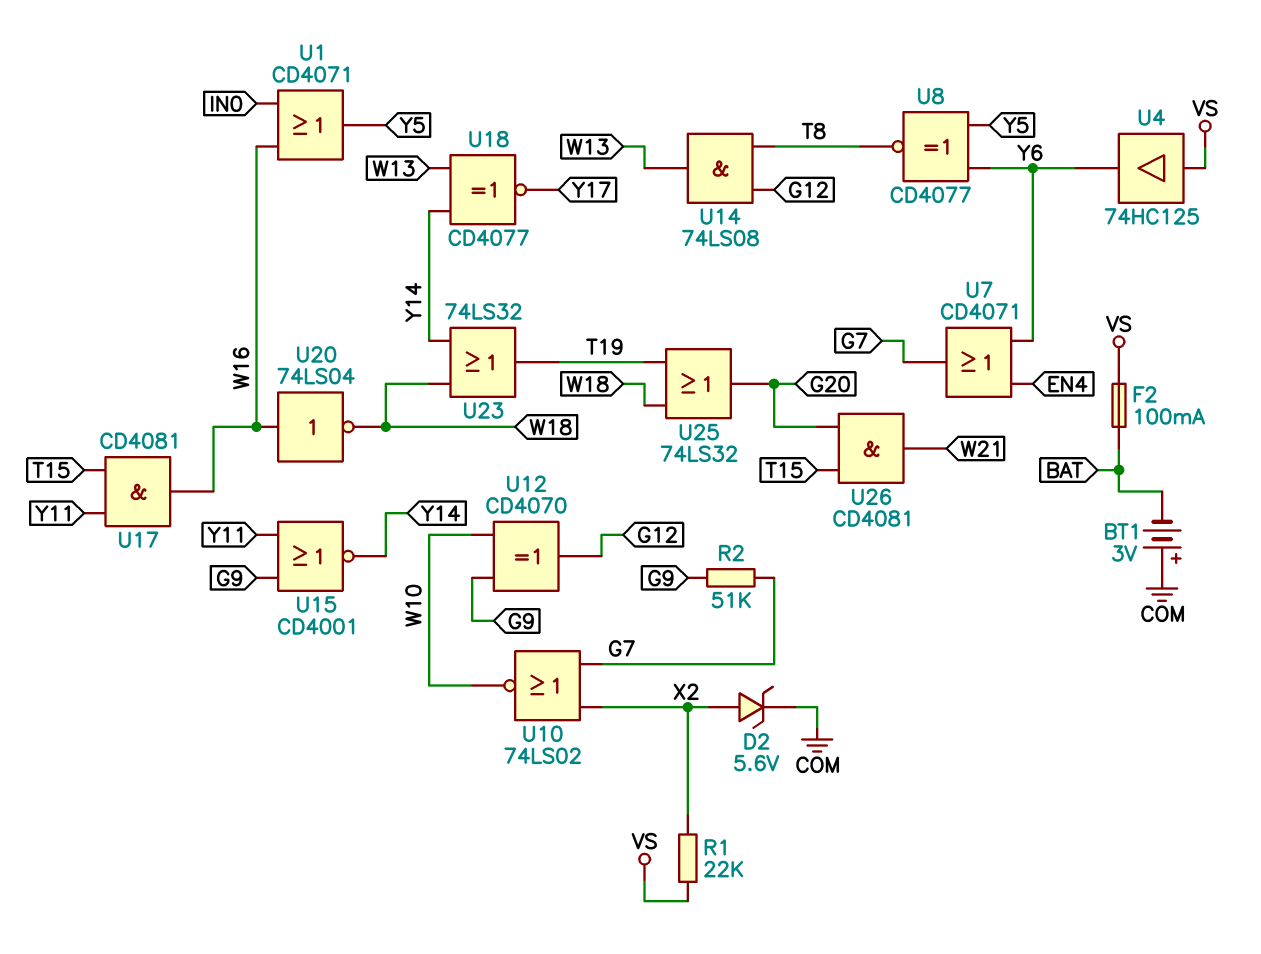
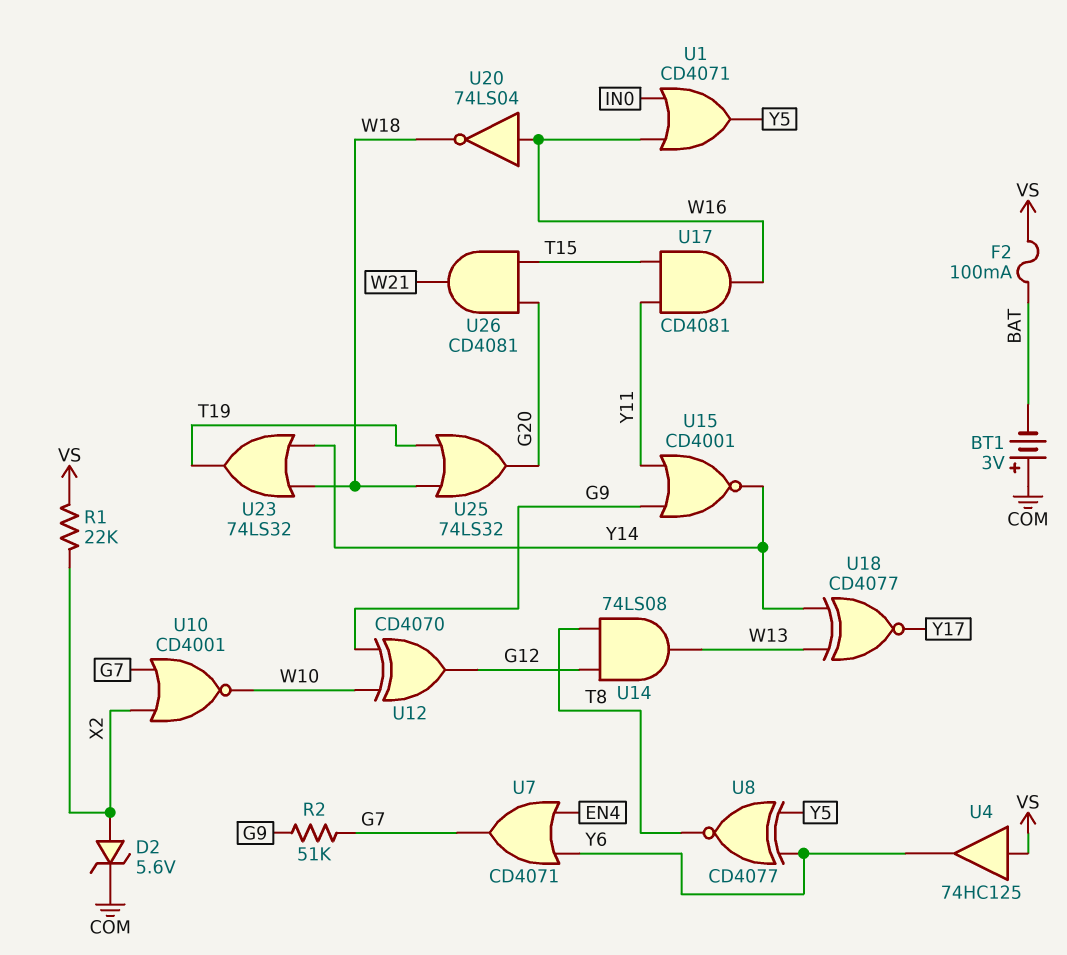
U10: NOR 74LS02 (in G7, in X2, out W10) -> NOR CD4001 (in G7, in X2, out W10)

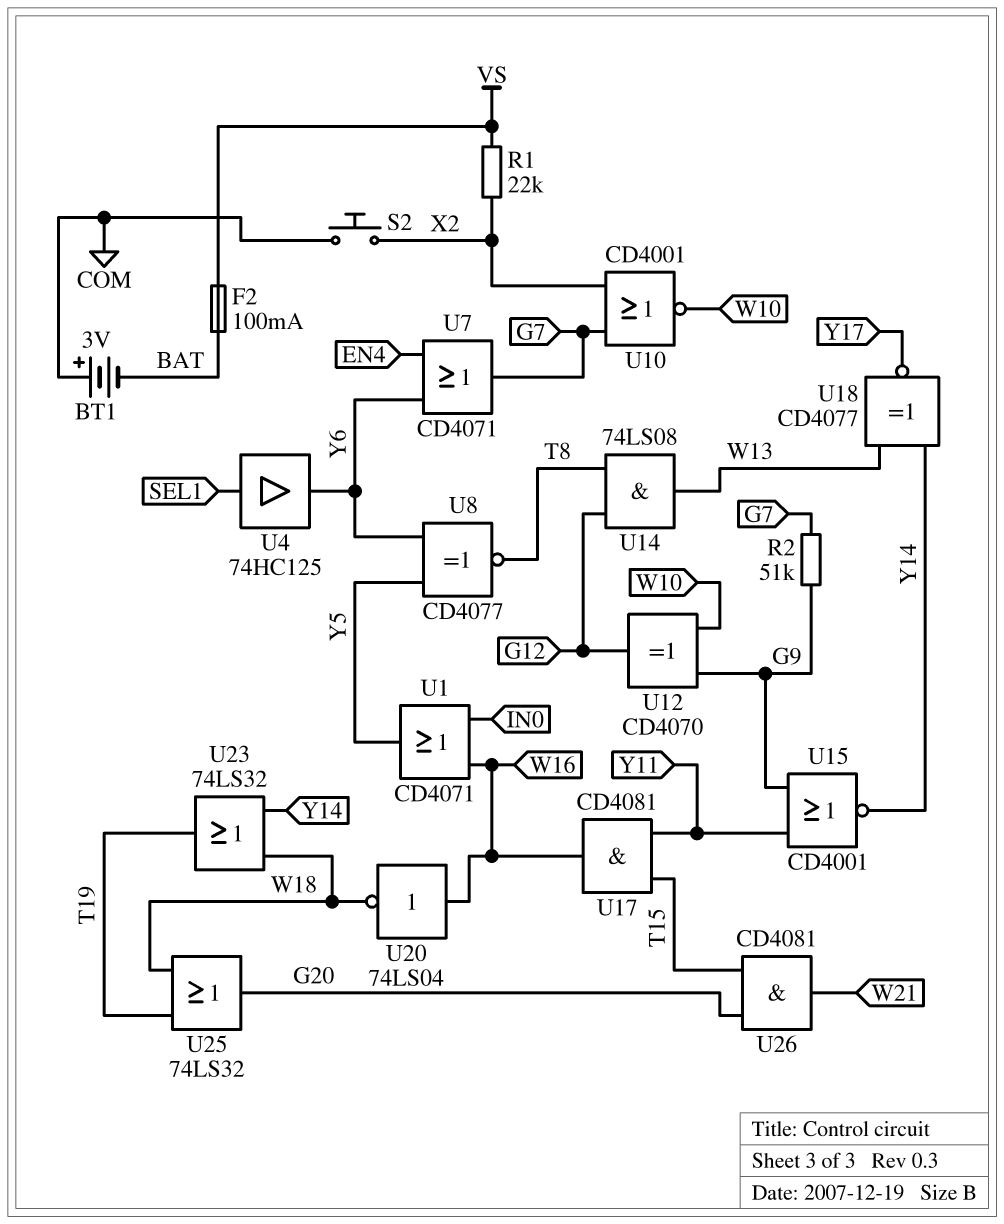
D2: zener 5.6V (A X2, K COM) -> none
S2: none -> button (COM, X2)
U4: buffer 74HC125 (in VS, out Y6) -> buffer 74HC125 (in SEL1, out Y6)

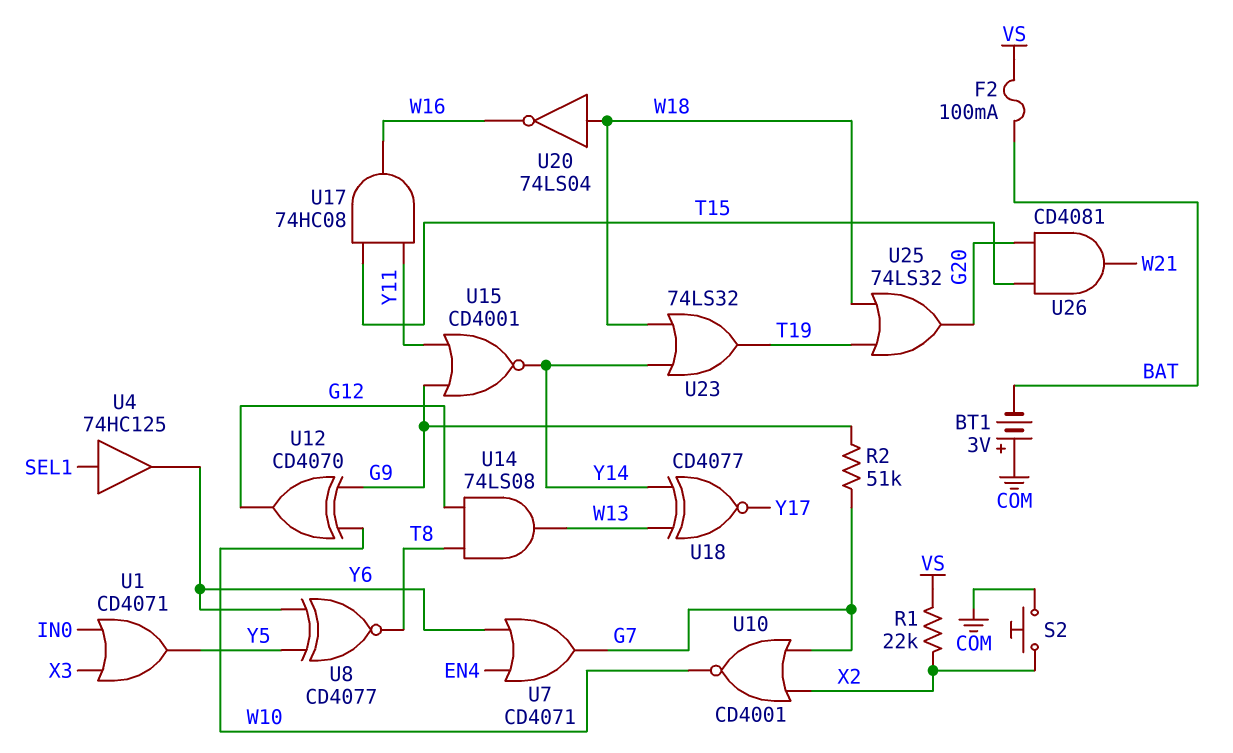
U1: OR CD4071 (in IN0, in W16, out Y5) -> OR CD4071 (in IN0, in X3, out Y5)
U17: AND CD4081 (in T15, in Y11, out W16) -> AND 74HC08 (in T15, in Y11, out W16)
U20: NOT 74LS04 (in W16, out W18) -> NOT 74LS04 (in W18, out W16)

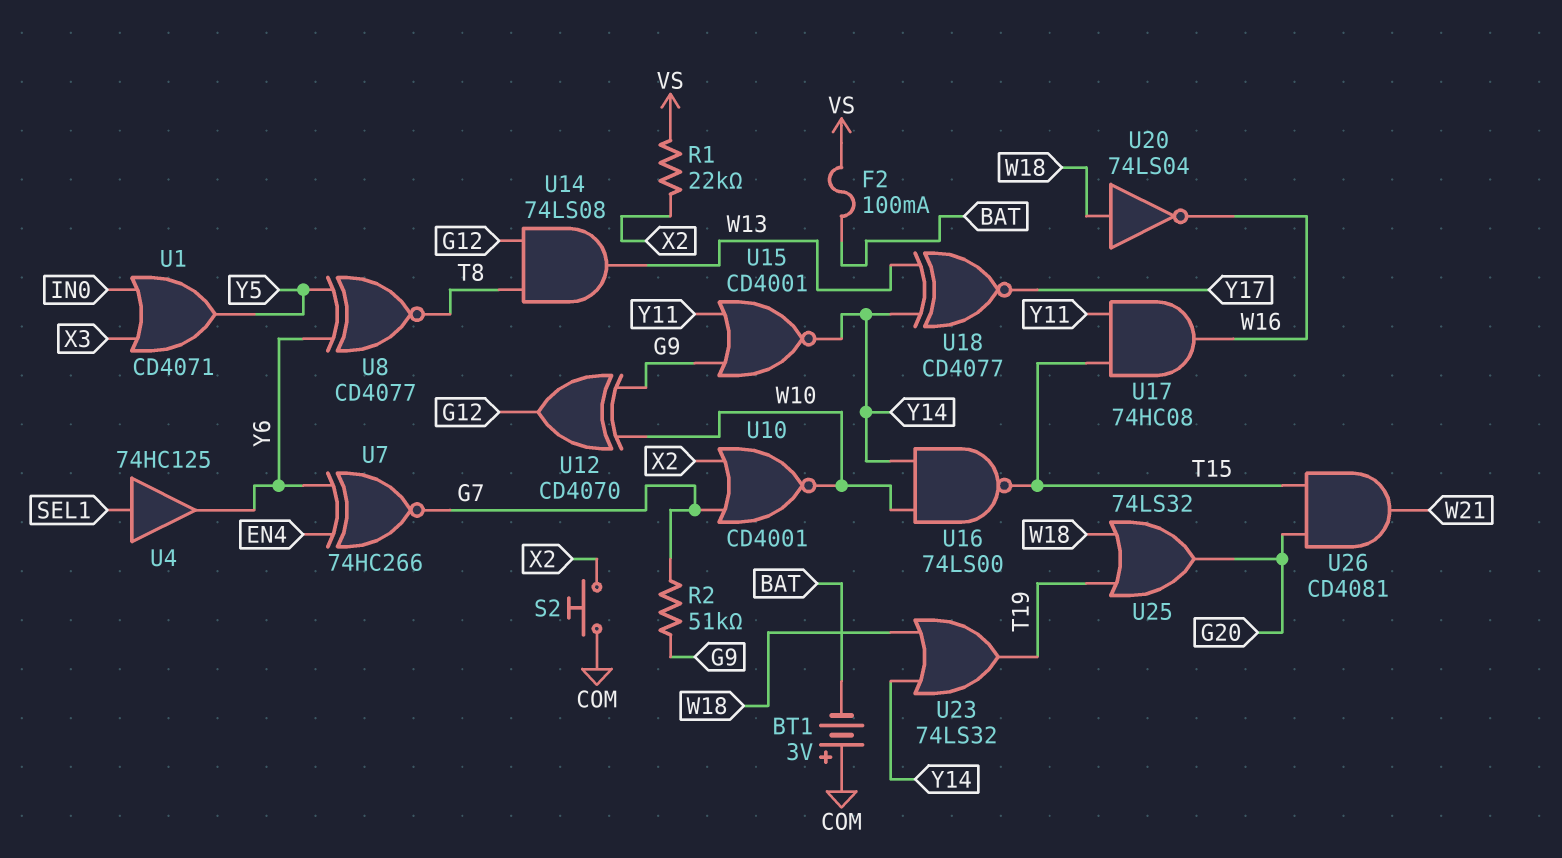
U7: OR CD4071 (in EN4, in Y6, out G7) -> XNOR 74HC266 (in EN4, in Y6, out G7)
U16: none -> NAND 74LS00 (in W10, in Y14, out T15)

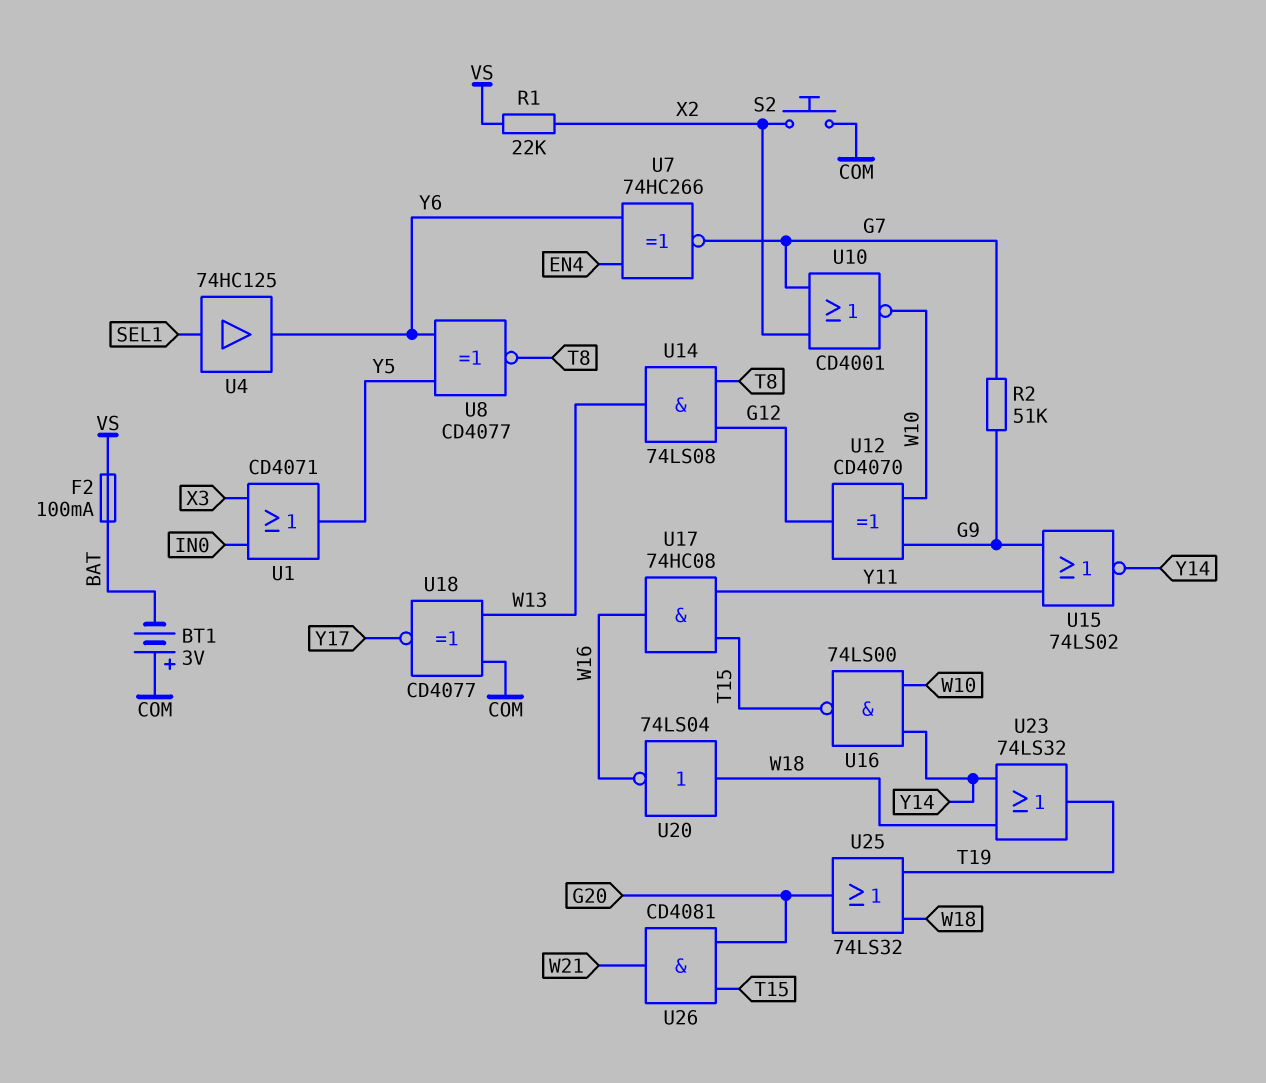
U15: NOR CD4001 (in G9, in Y11, out Y14) -> NOR 74LS02 (in G9, in Y11, out Y14)
U18: XNOR CD4077 (in W13, in Y14, out Y17) -> XNOR CD4077 (in COM, in W13, out Y17)

